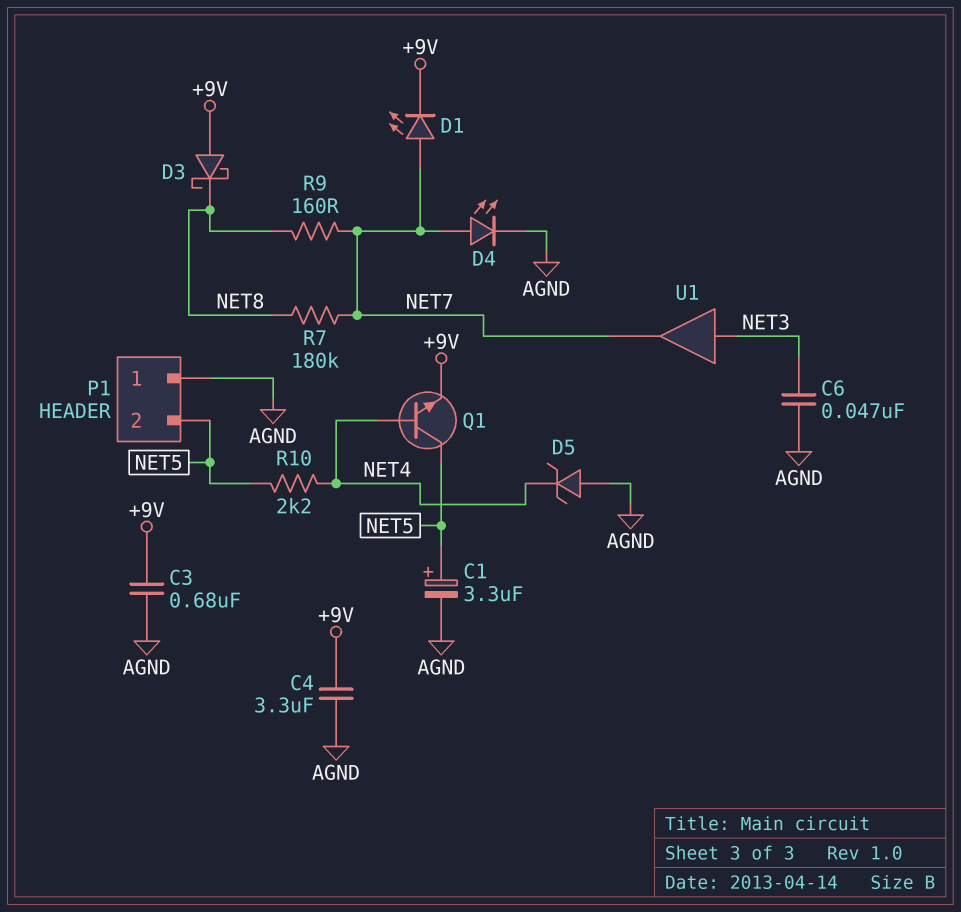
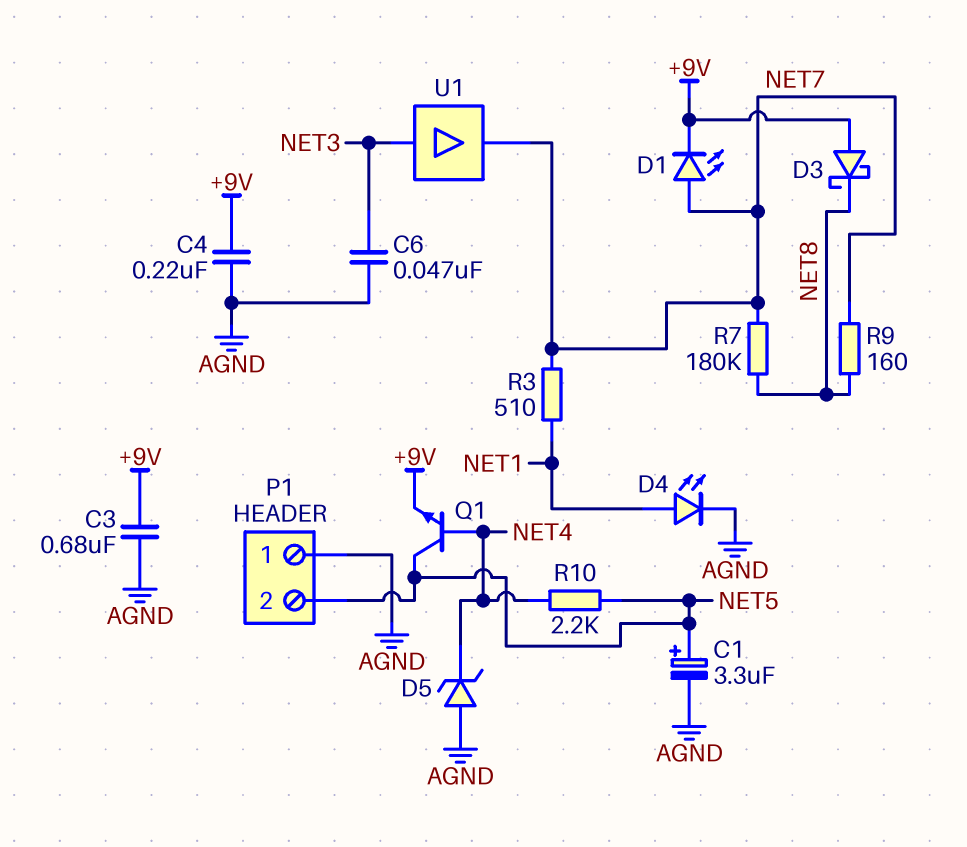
C4: 3.3uF (+9V, AGND) -> 220nF (+9V, AGND)
D4: LED (A NET7, K AGND) -> LED (A NET1, K AGND)
R3: none -> 510 (NET1, NET7)

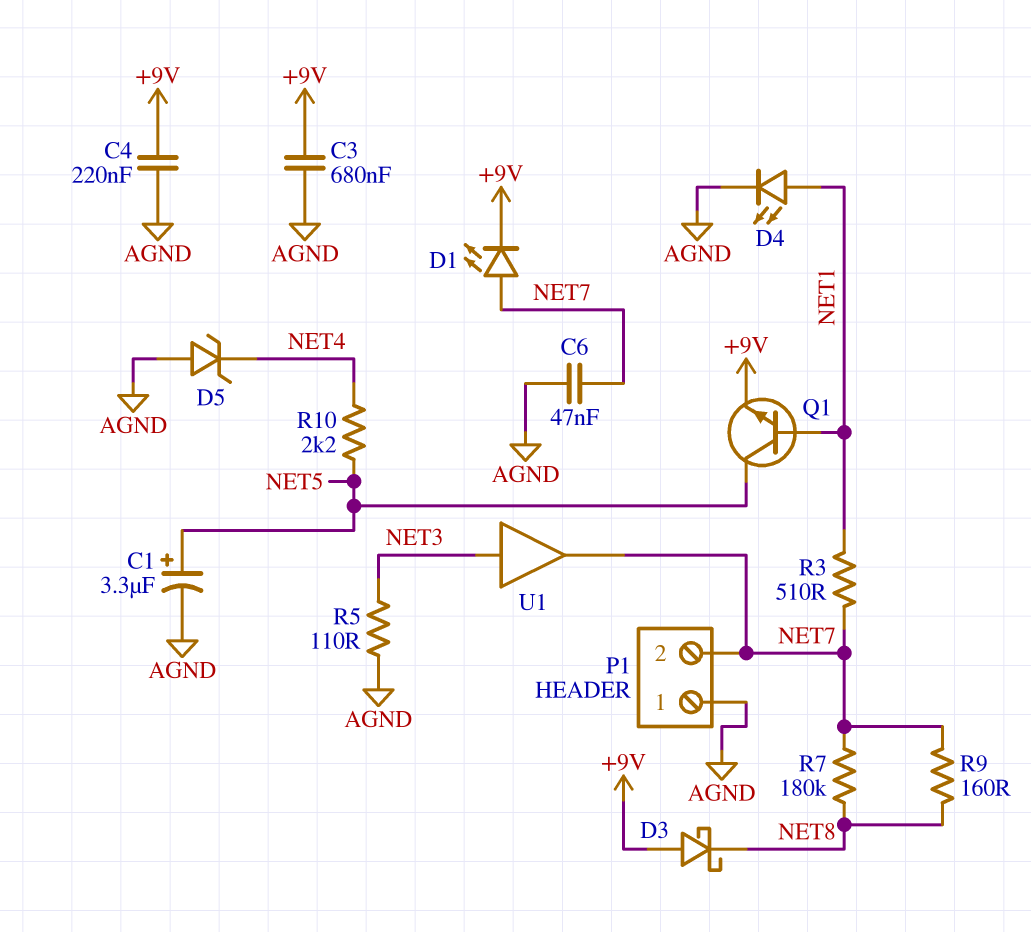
C6: 47nF (AGND, NET3) -> 47nF (AGND, NET7)
P1 pin 2: NET5 -> NET7
Q1: NPN (B NET4, C NET5, E +9V) -> NPN (B NET1, C NET5, E +9V)
R5: none -> 110 (AGND, NET3)

